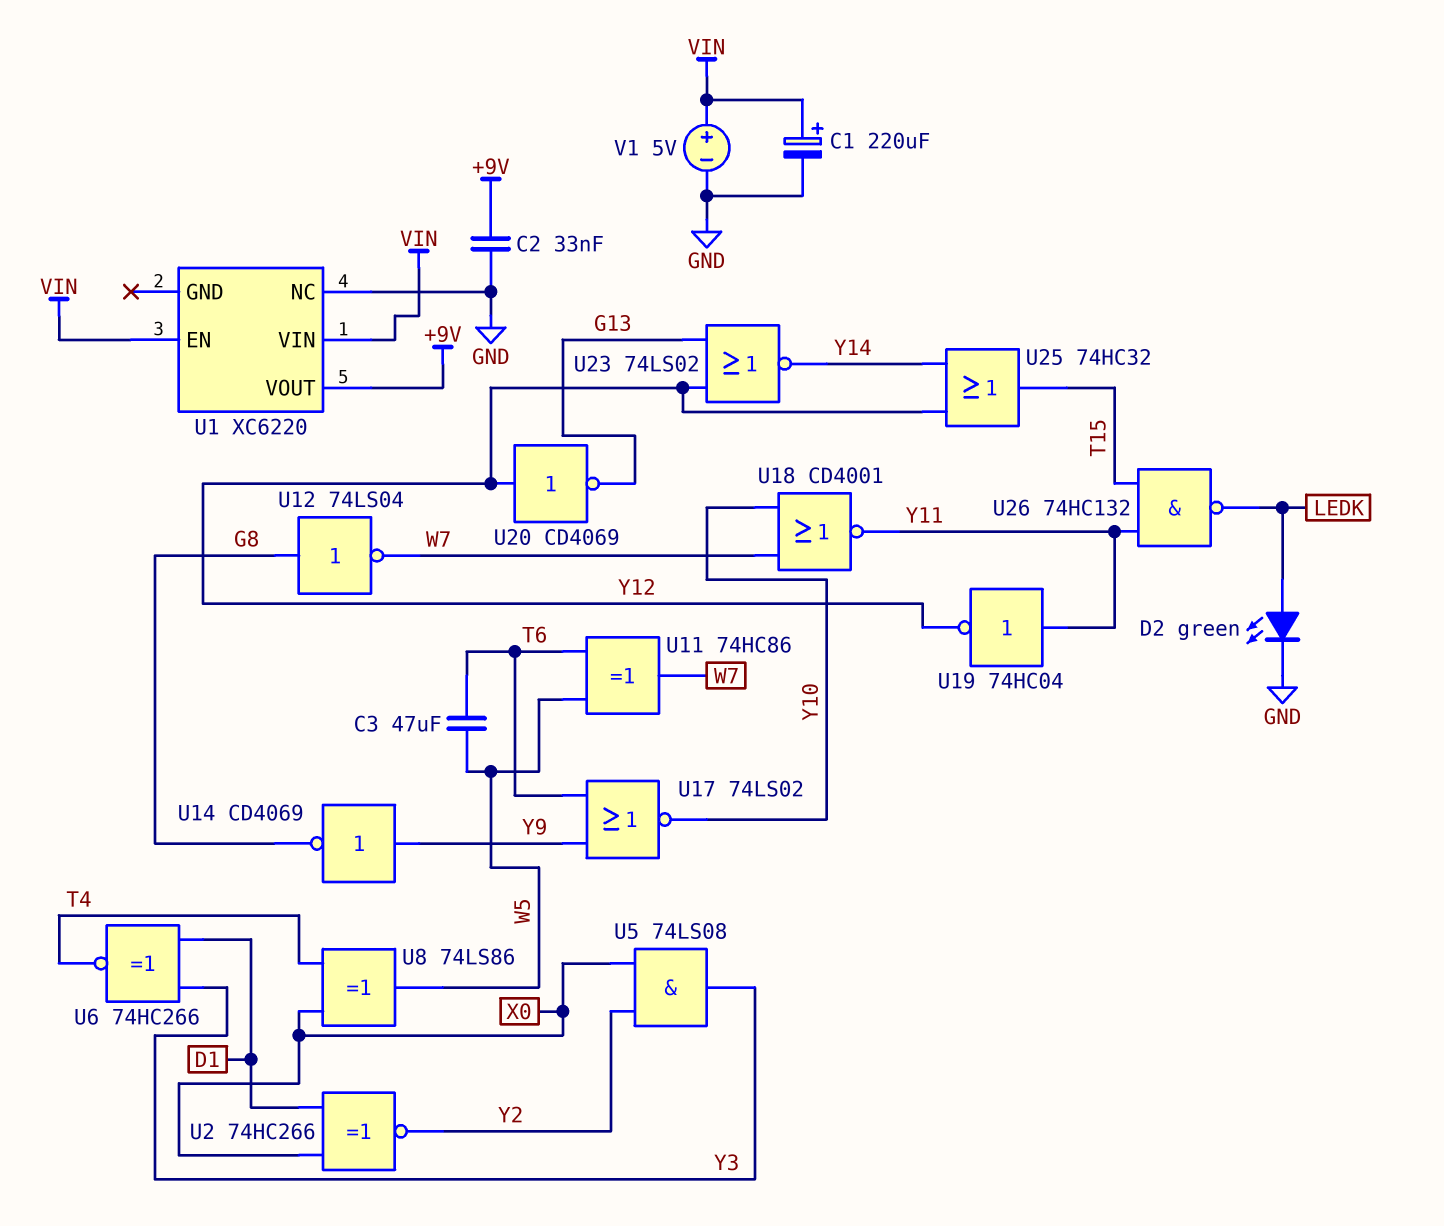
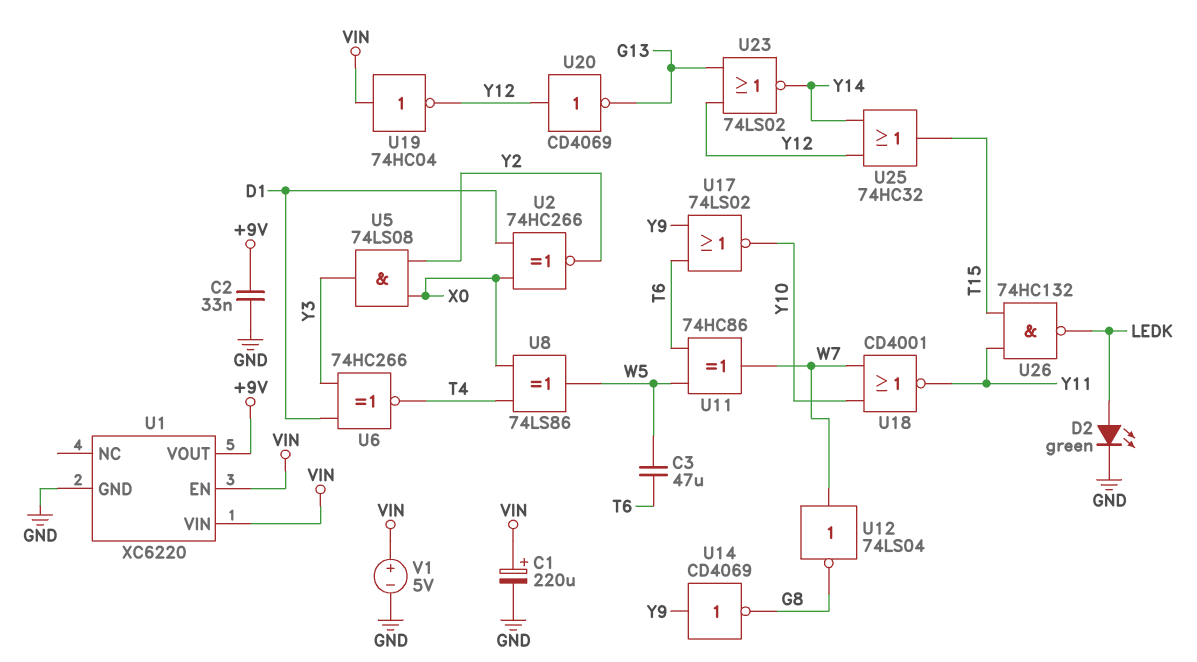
U1 pin GND: none -> GND
U1 pin NC: GND -> none
U12: NOT 74LS04 (in G8, out W7) -> NOT 74LS04 (in W7, out G8)
U19: NOT 74HC04 (in Y11, out Y12) -> NOT 74HC04 (in VIN, out Y12)

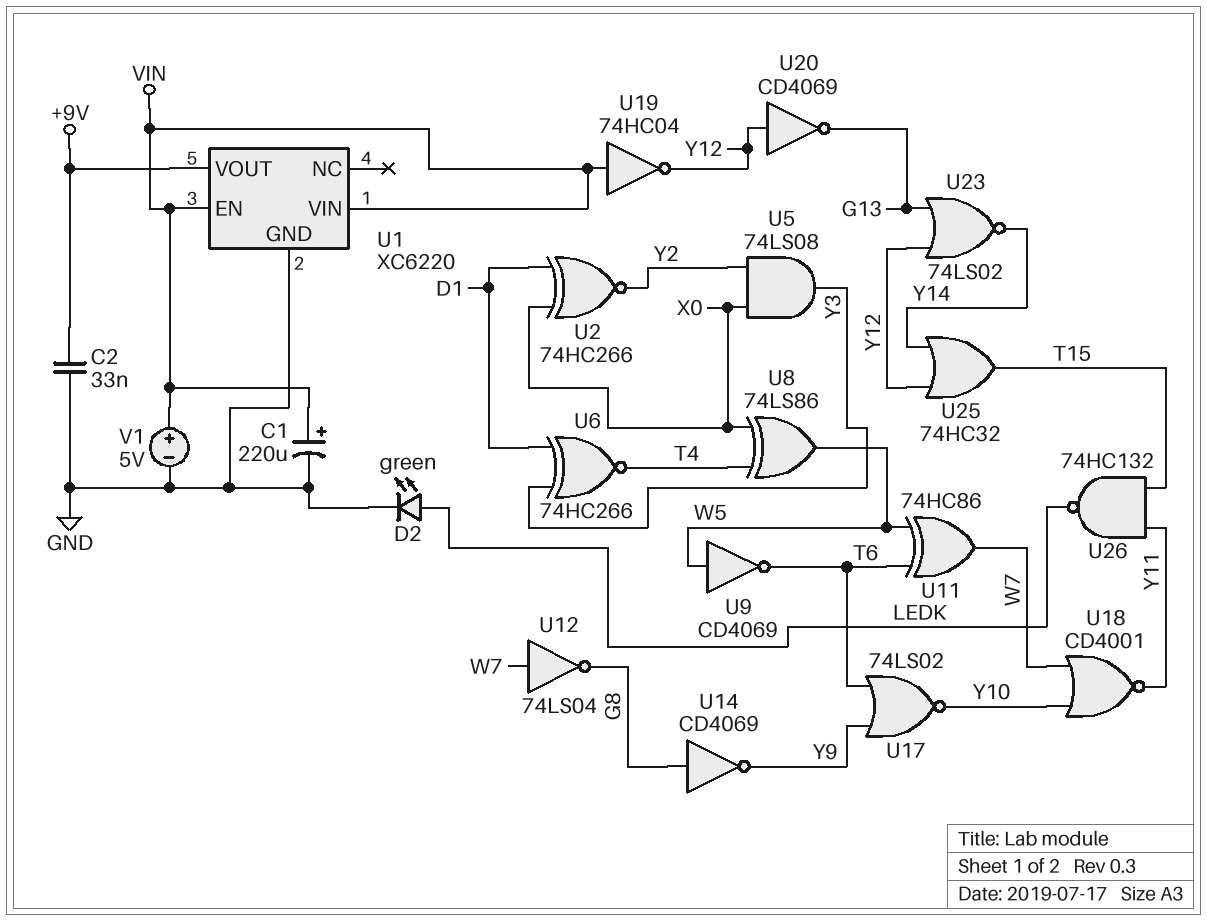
C3: 47uF (T6, W5) -> none
U9: none -> NOT CD4069 (in W5, out T6)
U14: NOT CD4069 (in Y9, out G8) -> NOT CD4069 (in G8, out Y9)

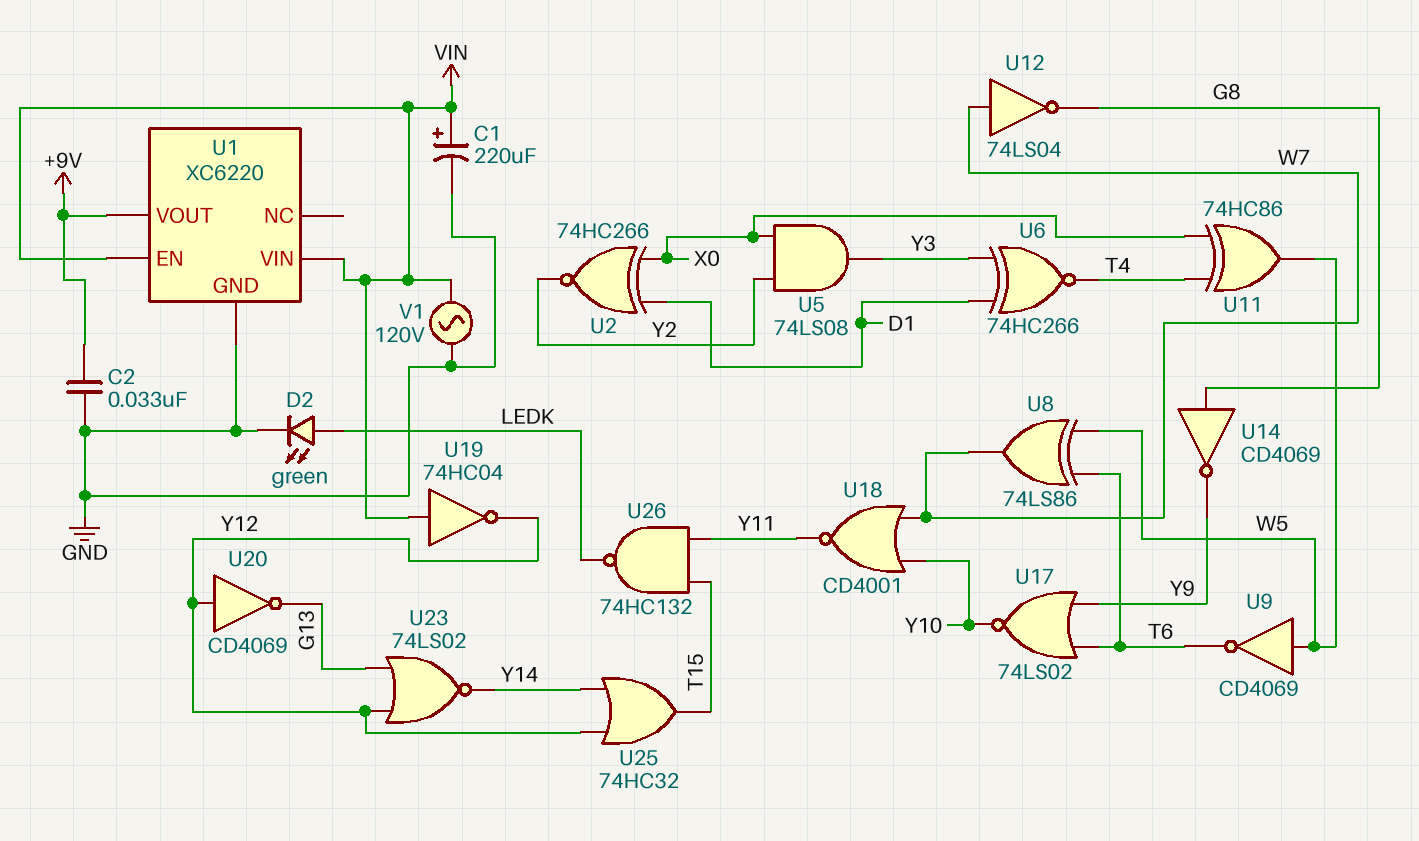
U8: XOR 74LS86 (in T4, in X0, out W5) -> XOR 74LS86 (in T6, in W5, out W7)
U11: XOR 74HC86 (in T6, in W5, out W7) -> XOR 74HC86 (in T4, in X0, out W5)
V1: 5V (plus VIN, minus GND) -> AC 120V (GND, VIN)

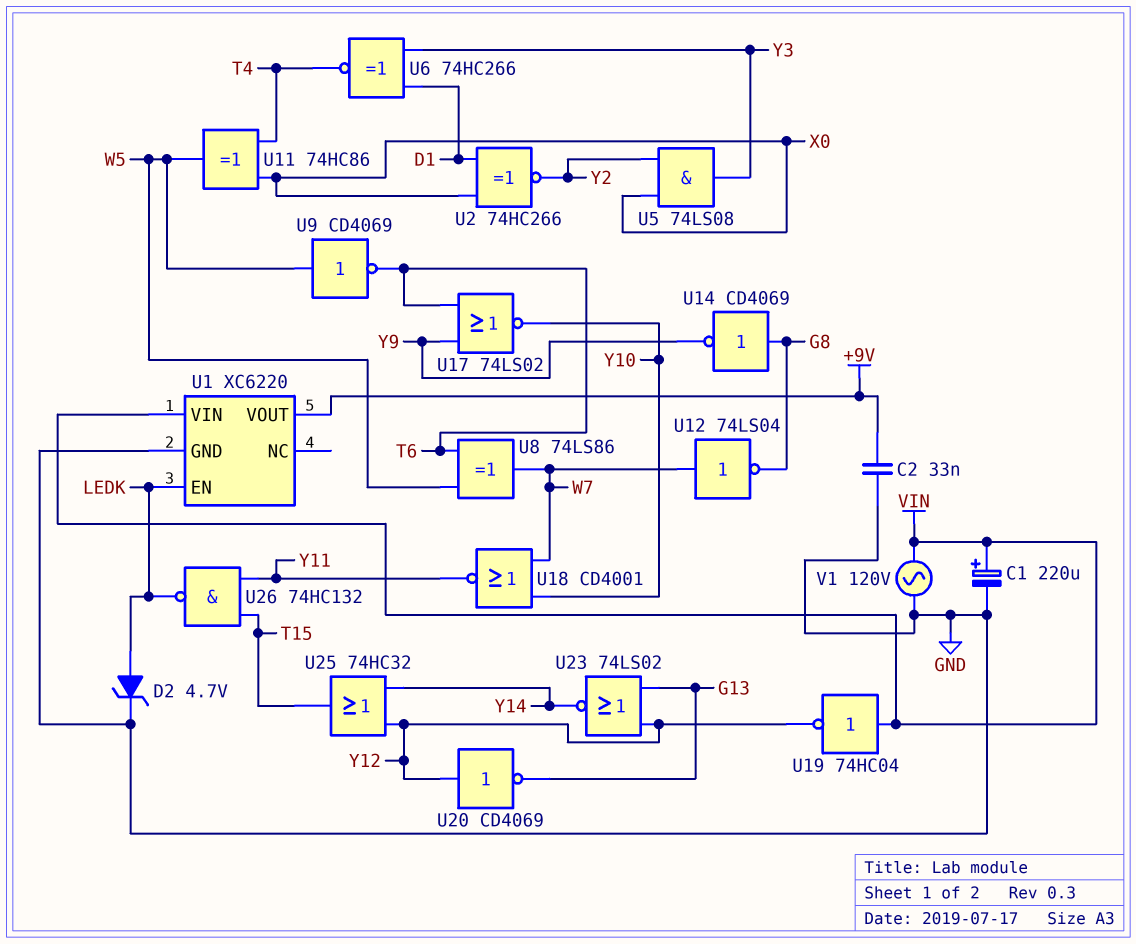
D2: LED green (A LEDK, K GND) -> zener 4.7V (A LEDK, K GND)
U1 pin EN: VIN -> LEDK

